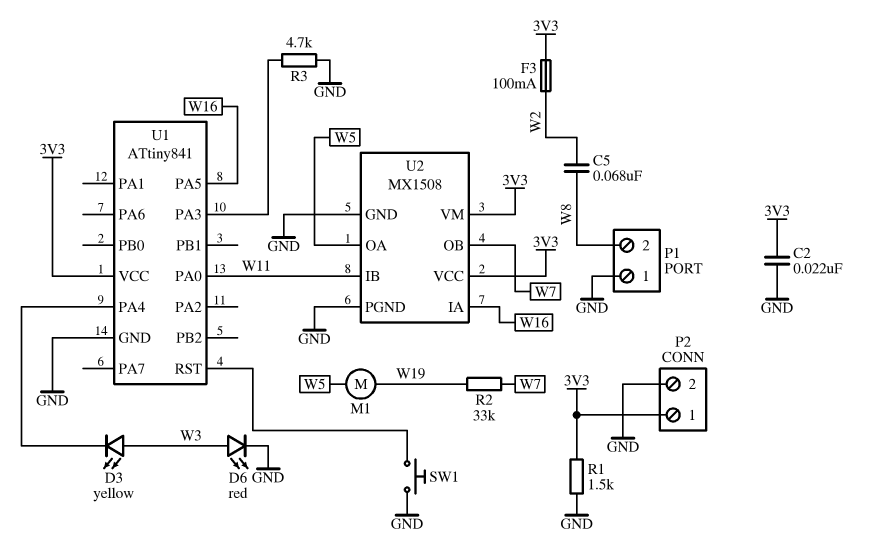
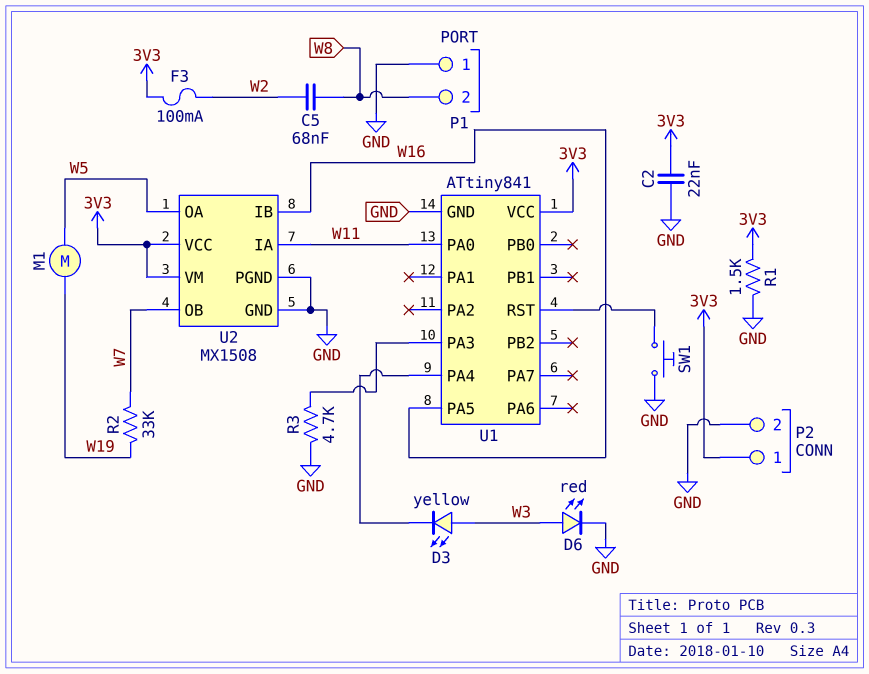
U2 pin IA: W16 -> W11
U2 pin IB: W11 -> W16

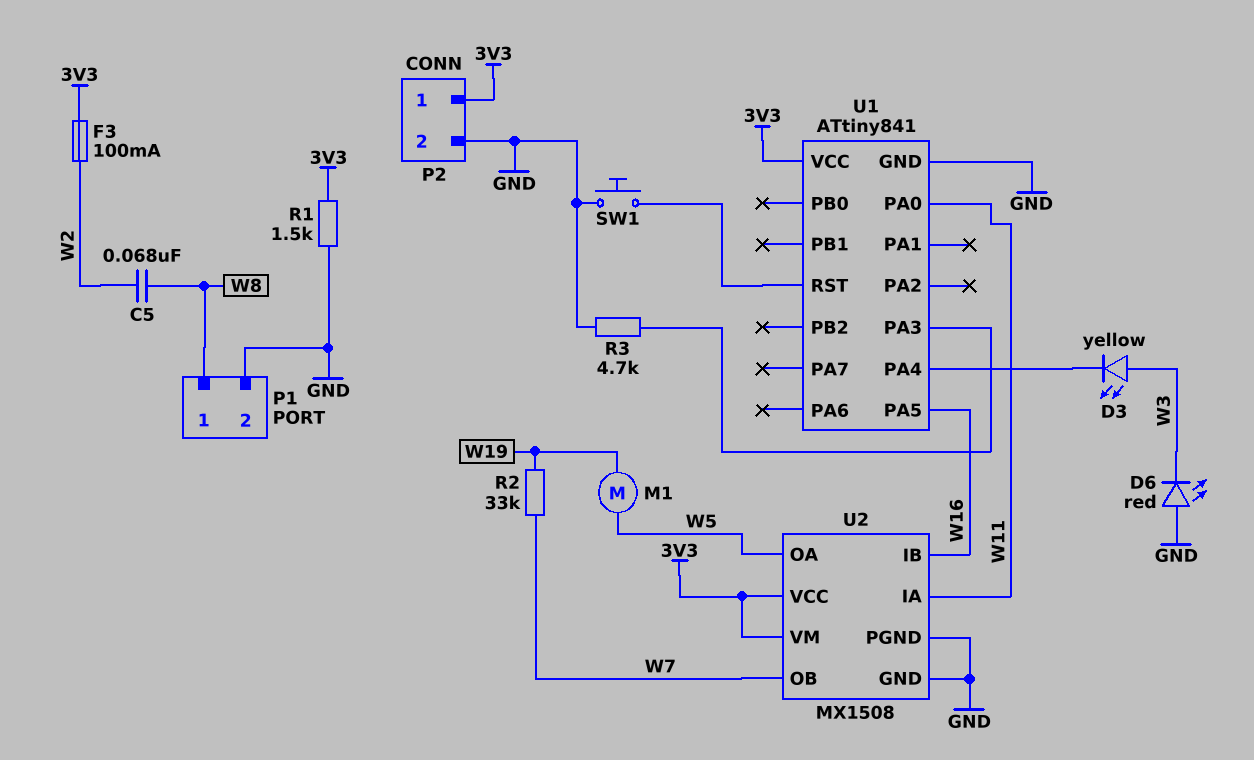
C2: 22nF (3V3, GND) -> none
D6: LED red (A W3, K GND) -> LED red (A GND, K W3)
P1 pin 1: GND -> W8
P1 pin 2: W8 -> GND

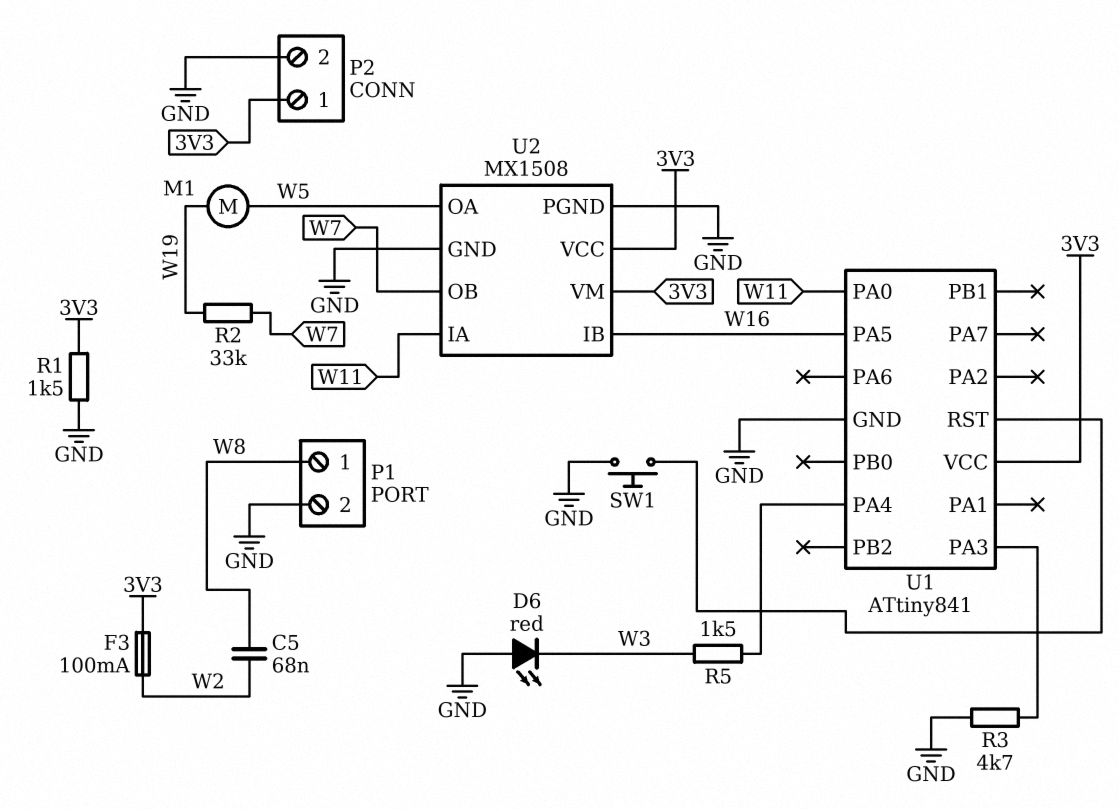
D3: LED yellow (A W3, K U1/PA4) -> none
R5: none -> 1.5k (U1/PA4, W3)

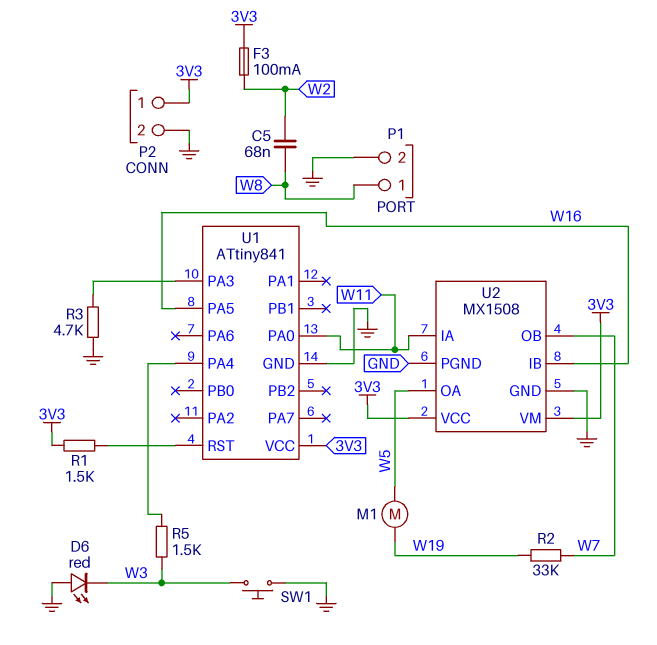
R1: 1.5k (3V3, GND) -> 1.5k (3V3, U1/RST)
SW1: button (GND, U1/RST) -> button (GND, W3)

